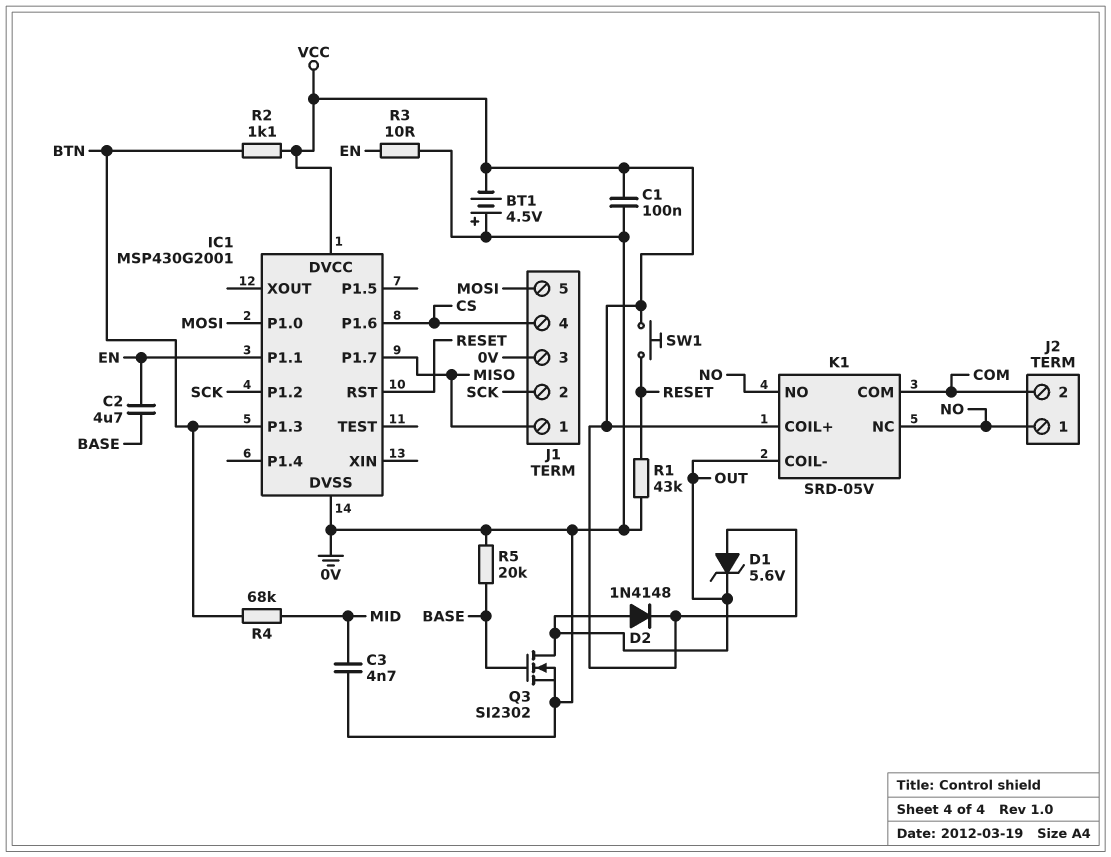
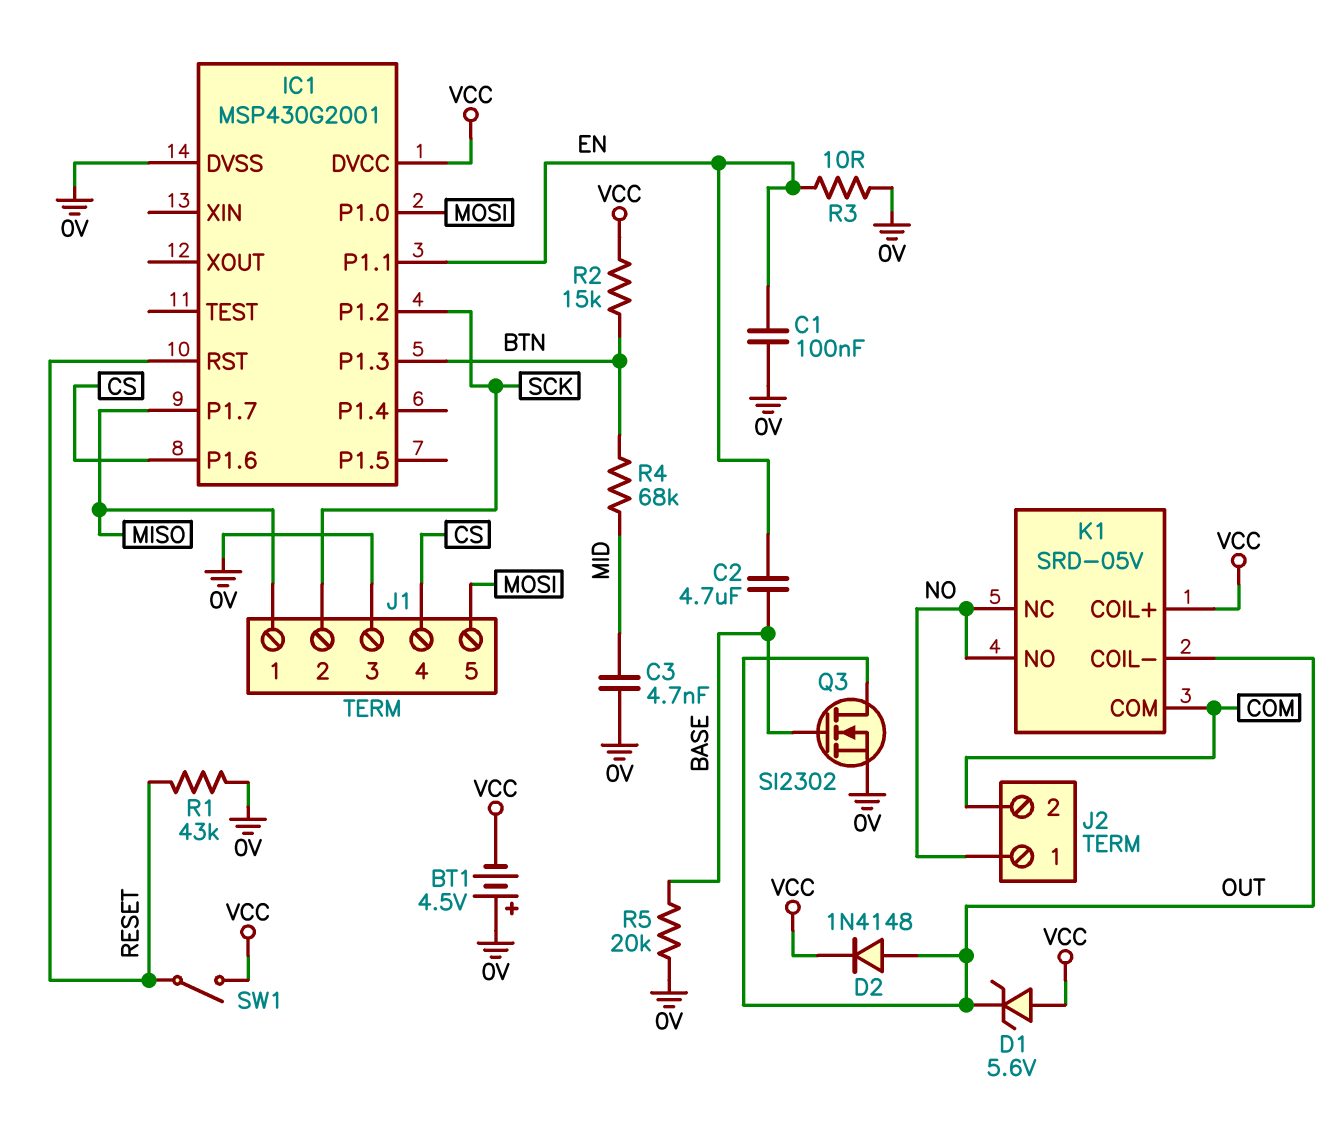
C1: 100nF (0V, VCC) -> 100nF (0V, EN)
R2: 1.1k (BTN, VCC) -> 15k (BTN, VCC)
SW1: button (RESET, VCC) -> switch (RESET, VCC)

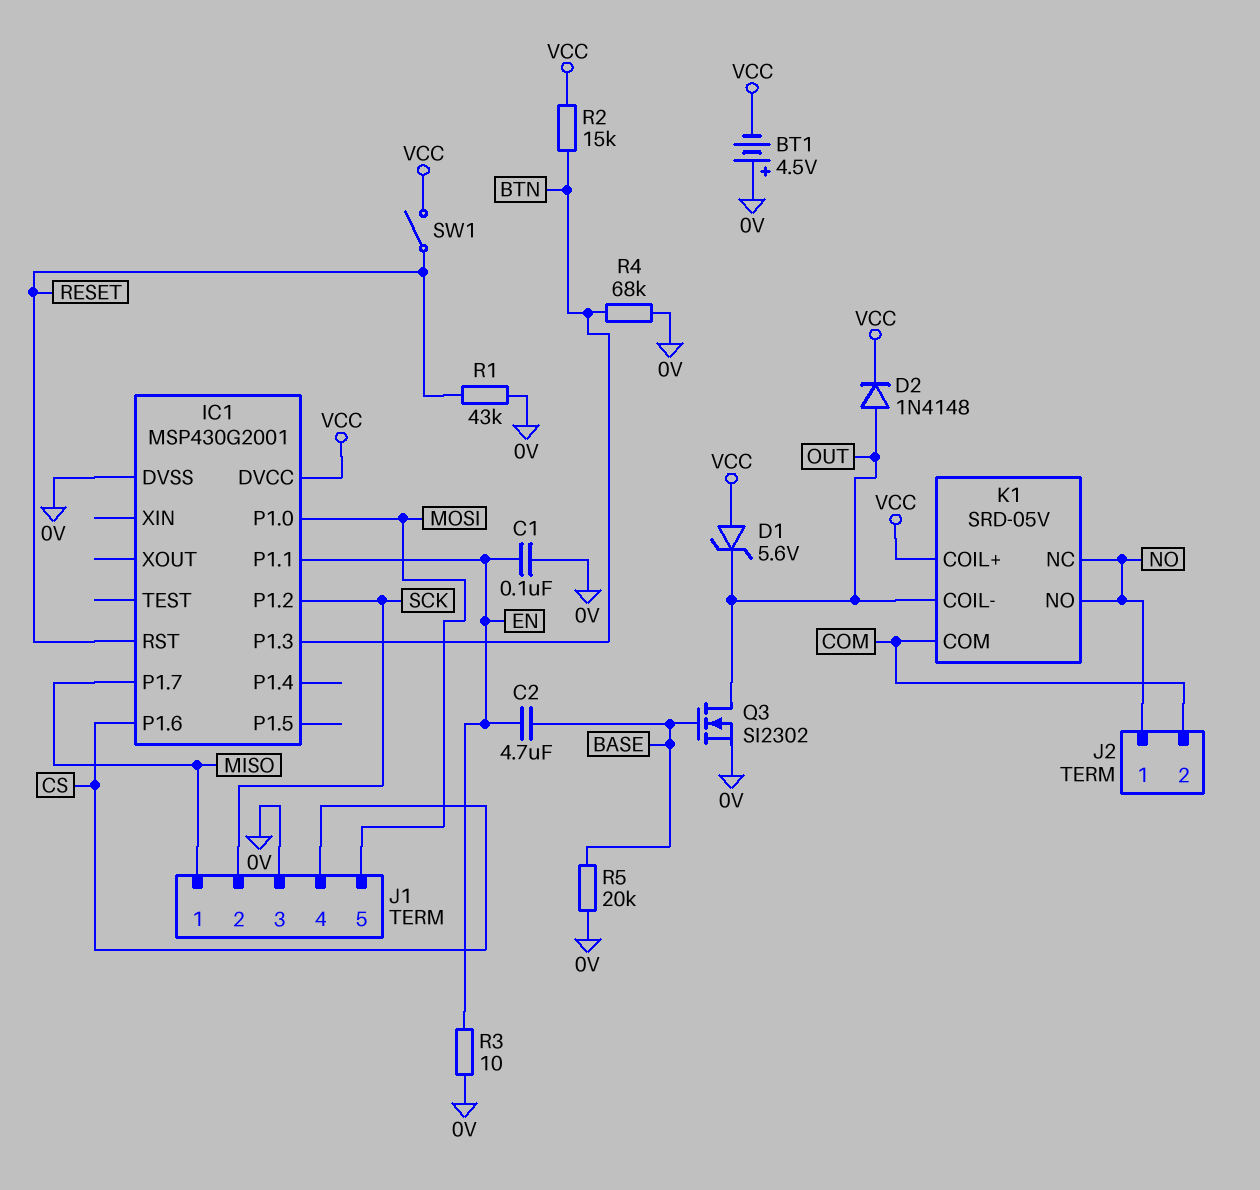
C3: 4.7nF (0V, MID) -> none
R4: 68k (BTN, MID) -> 68k (0V, BTN)

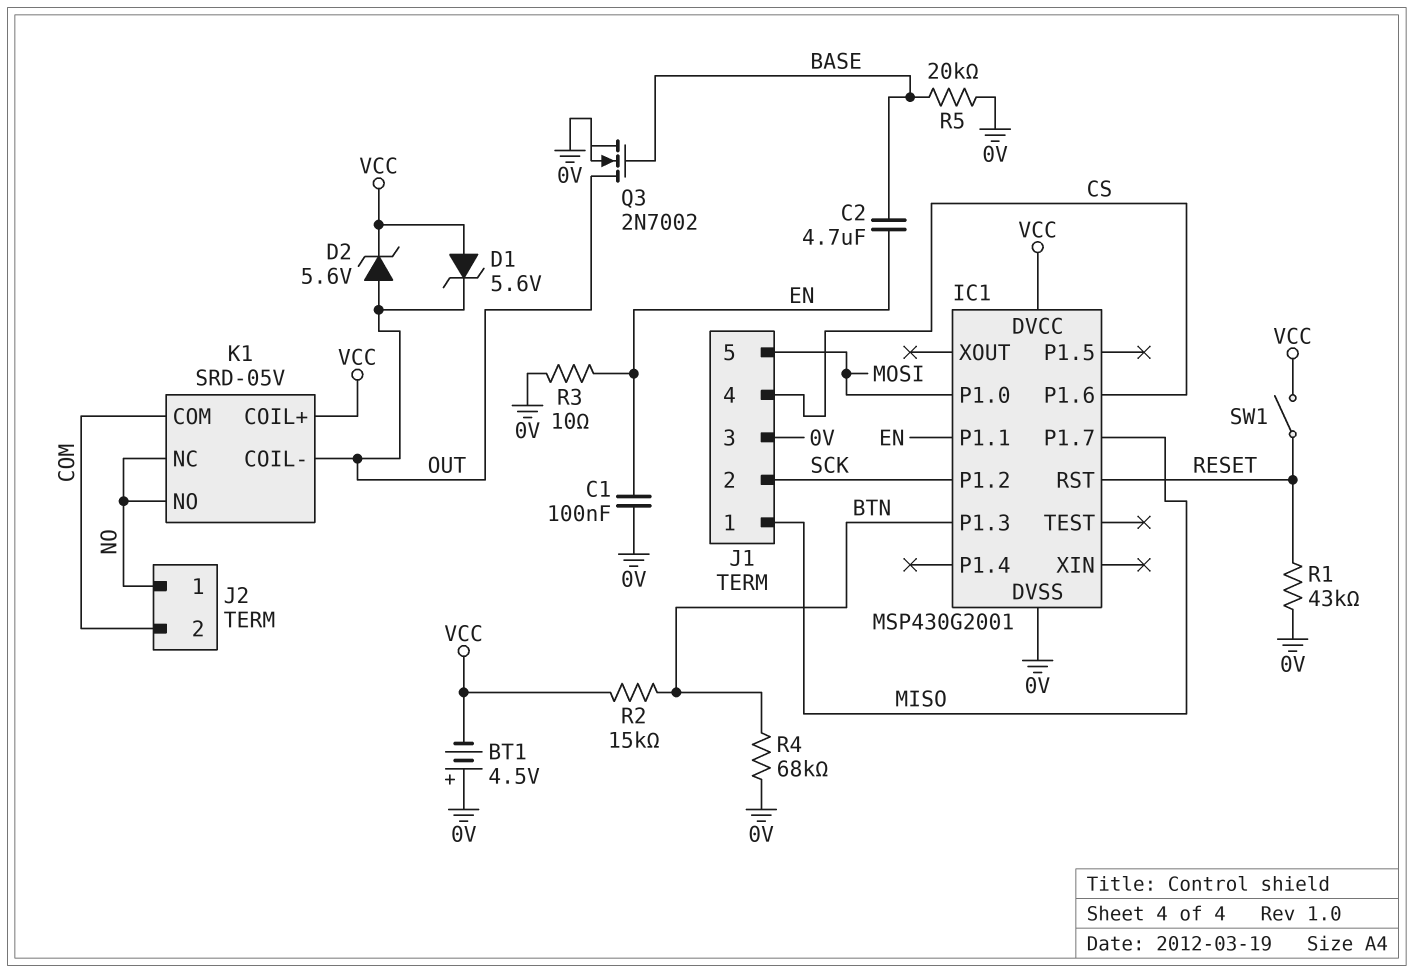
D2: diode 1N4148 (A OUT, K VCC) -> zener 5.6V (A OUT, K VCC)
Q3: NMOS SI2302 (G BASE, D OUT, S 0V) -> NMOS 2N7002 (G BASE, D OUT, S 0V)

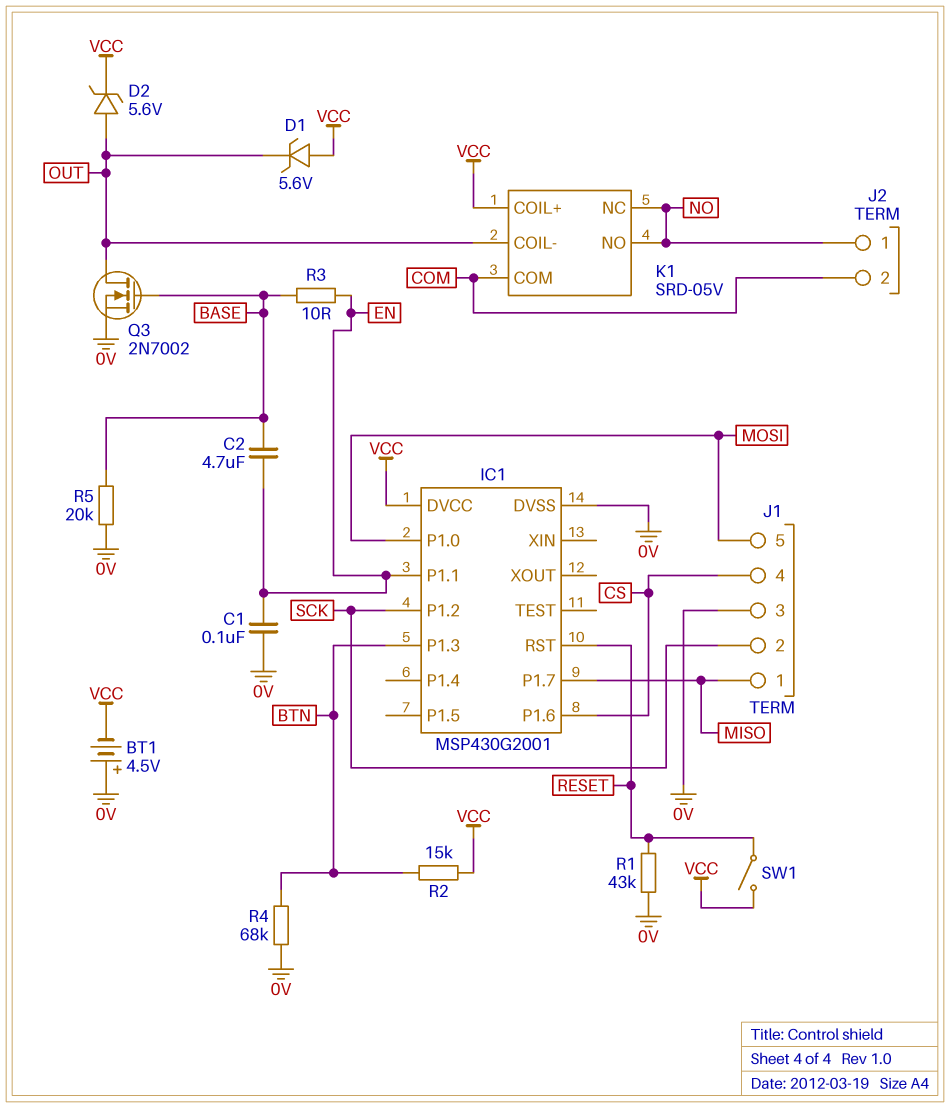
R3: 10 (0V, EN) -> 10 (BASE, EN)

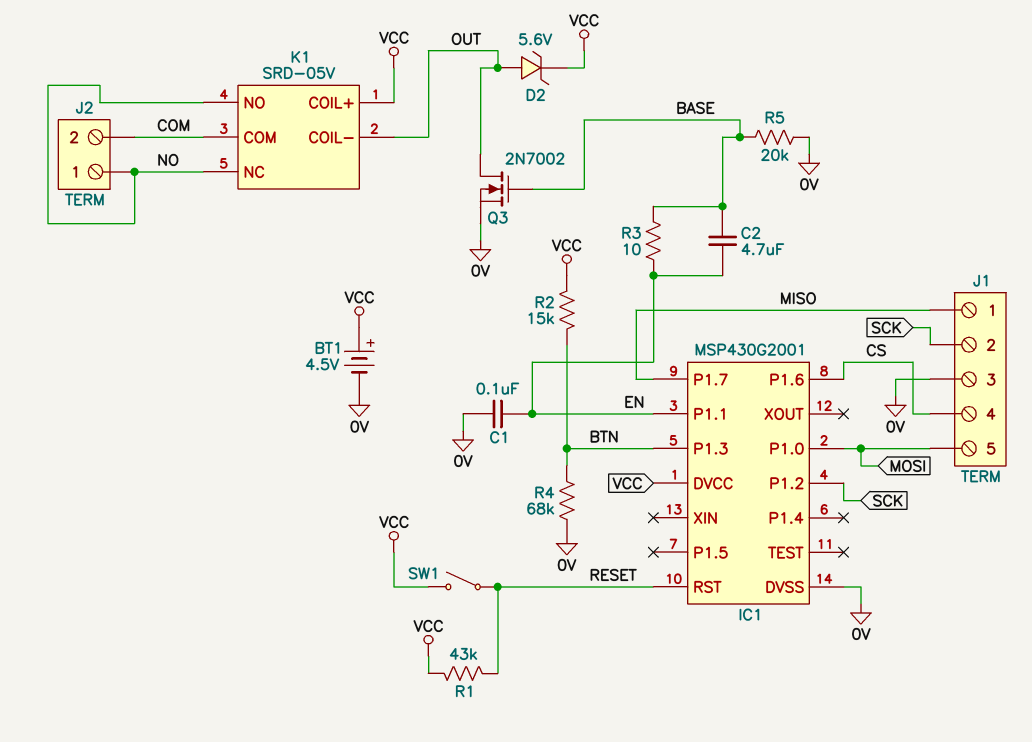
BT1: 4.5V (plus 0V, minus VCC) -> 4.5V (plus VCC, minus 0V)
D1: zener 5.6V (A VCC, K OUT) -> none
R1: 43k (0V, RESET) -> 43k (RESET, VCC)

